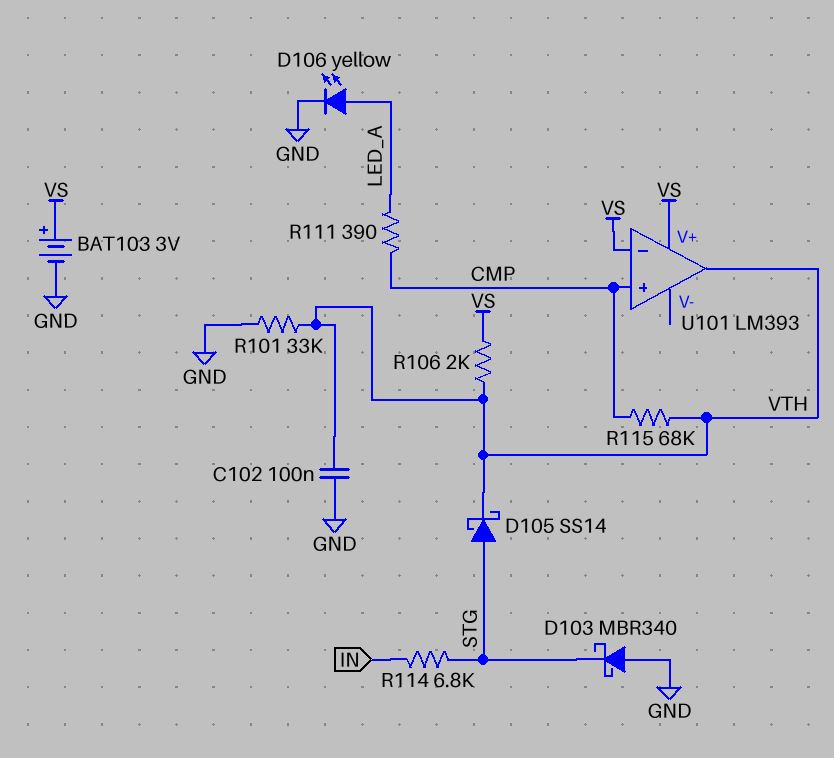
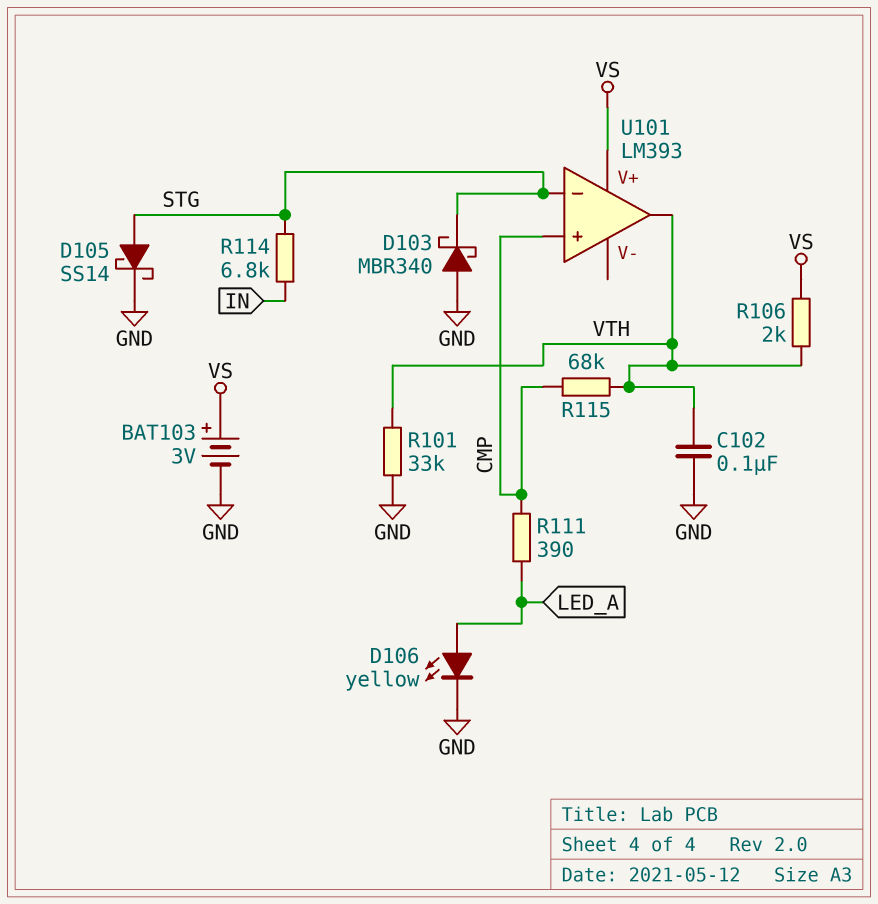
D105: schottky SS14 (A STG, K VTH) -> schottky SS14 (A STG, K GND)
U101 pin in-: VS -> STG

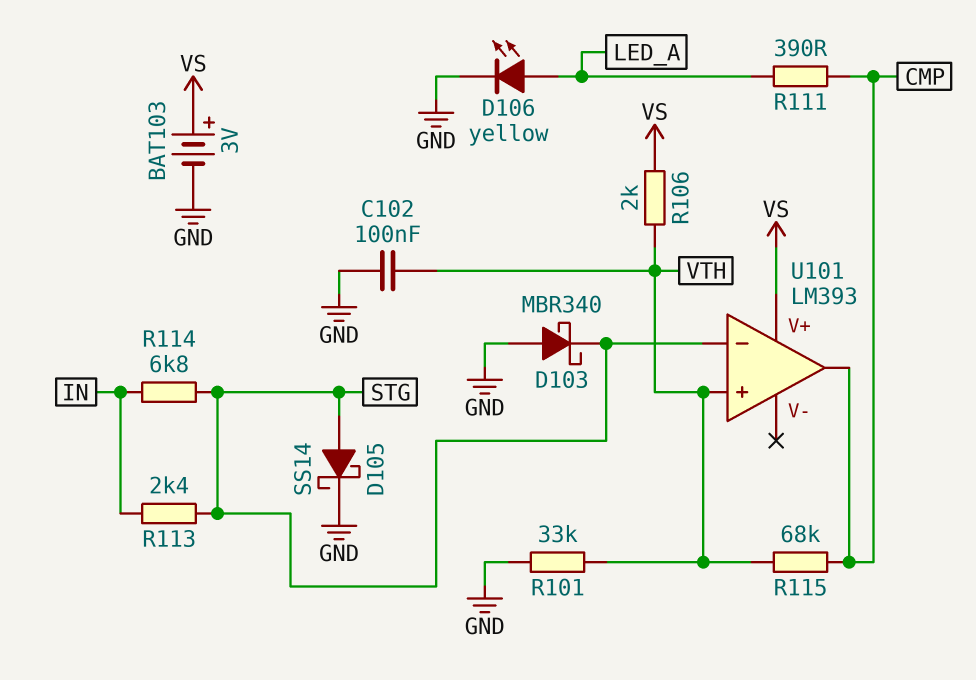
R113: none -> 2.4k (IN, STG)
U101 pin in+: CMP -> VTH
U101 pin out: VTH -> CMP

